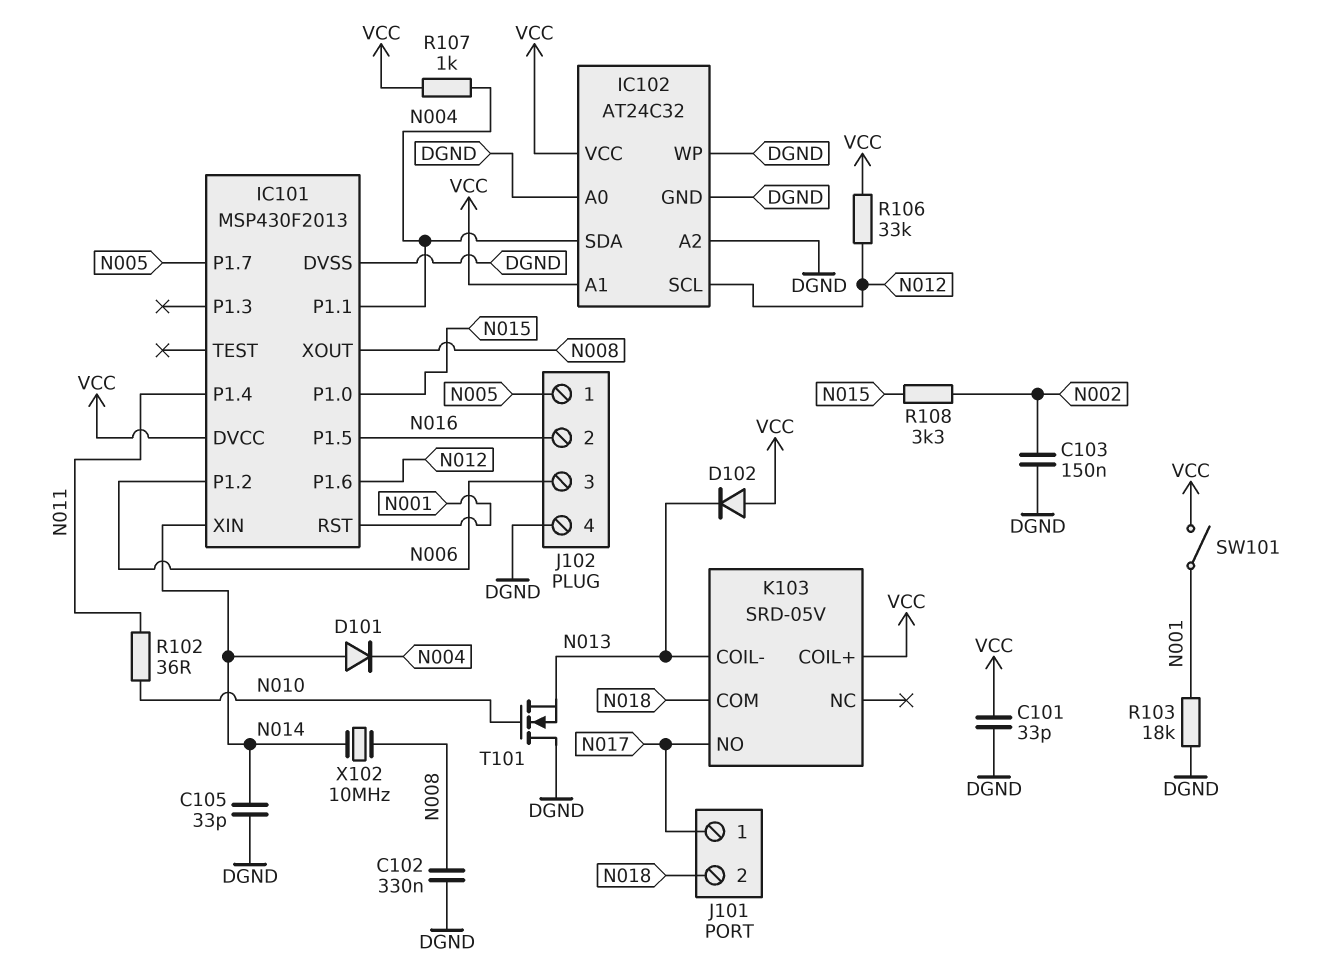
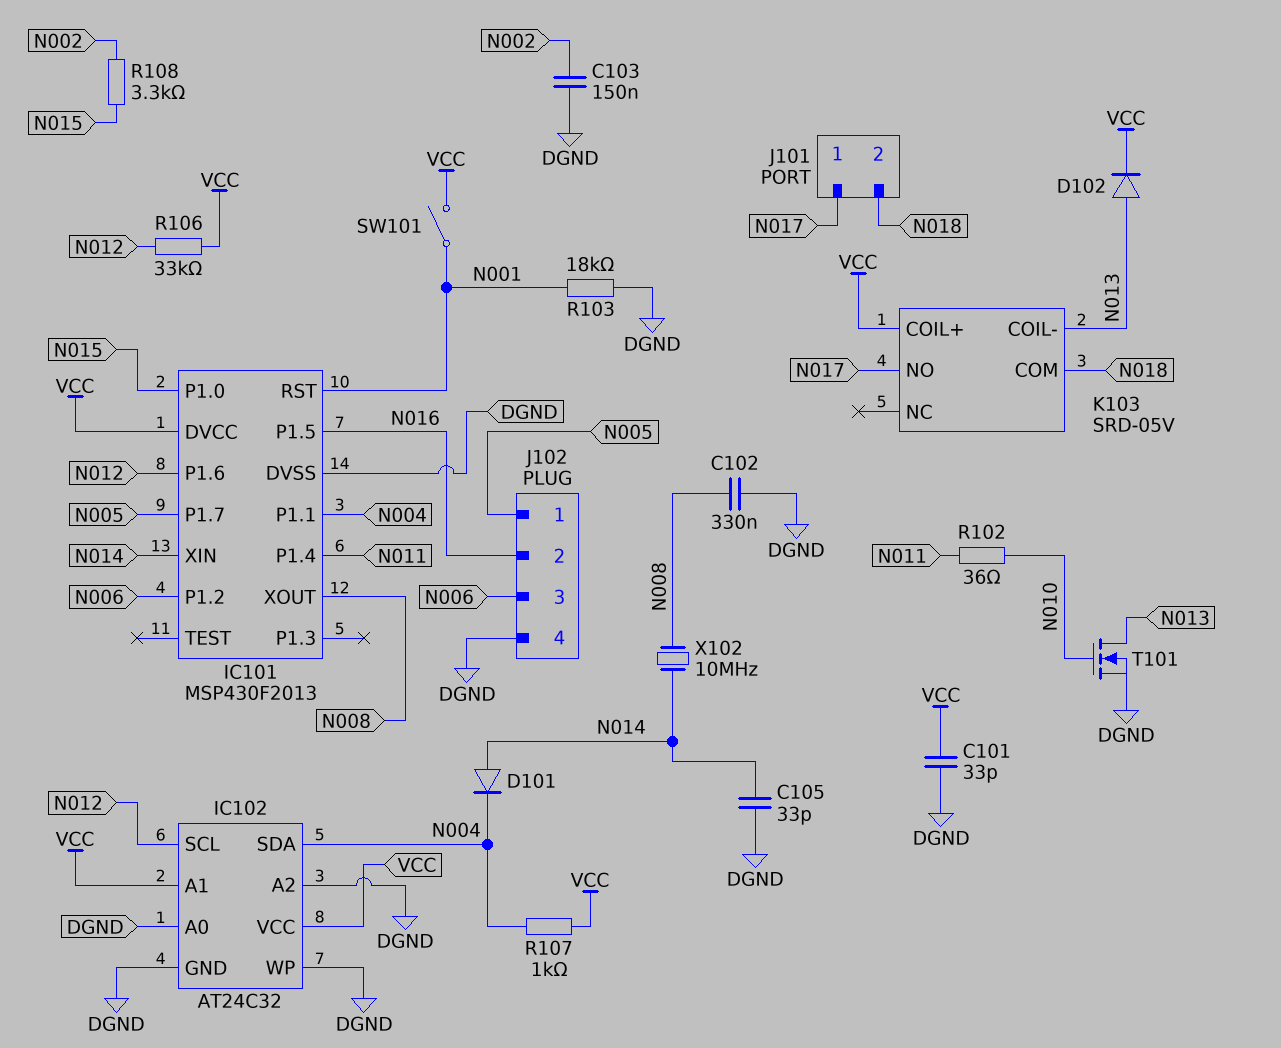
D102: diode (A VCC, K N013) -> diode (A N013, K VCC)
T101: NMOS (G N010, D DGND, S N013) -> NMOS (G N010, D N013, S DGND)

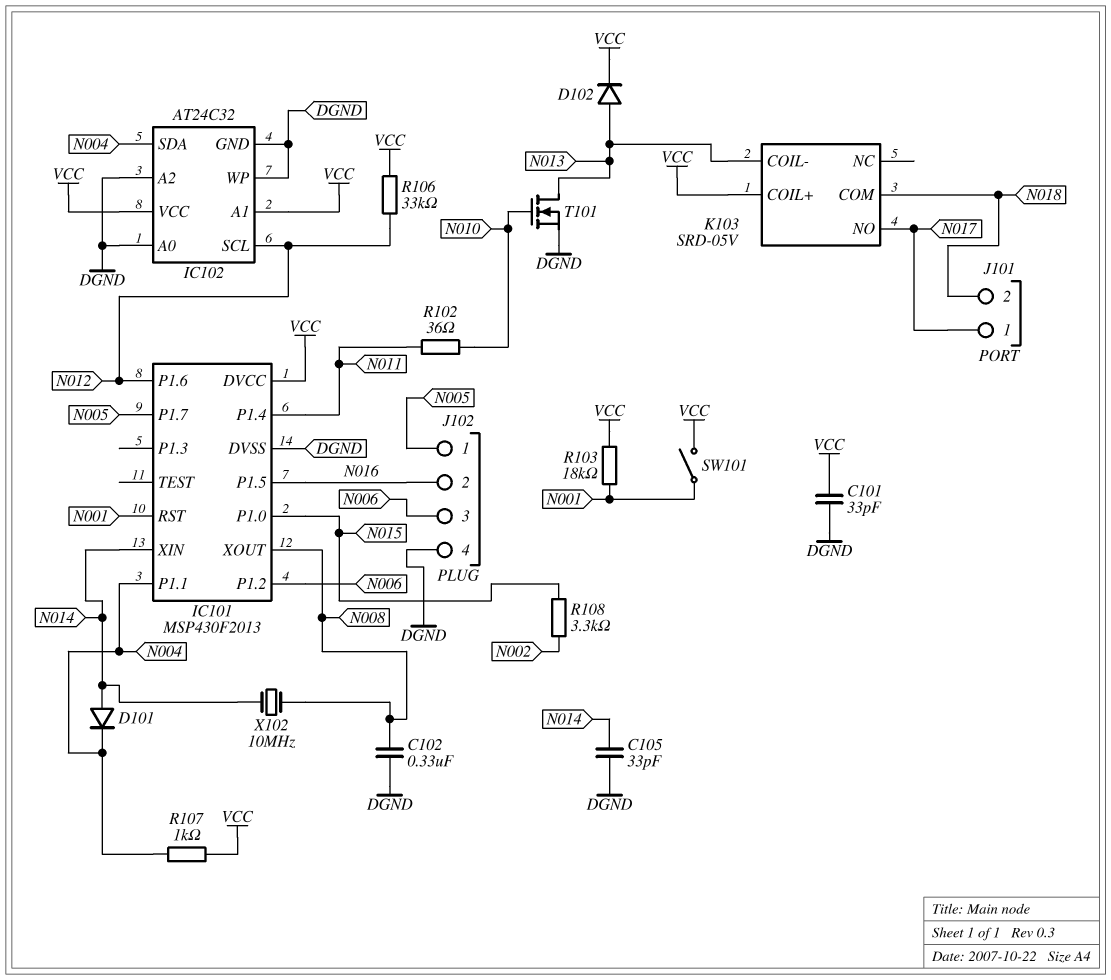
C103: 150nF (DGND, N002) -> none
R103: 18k (DGND, N001) -> 18k (N001, VCC)

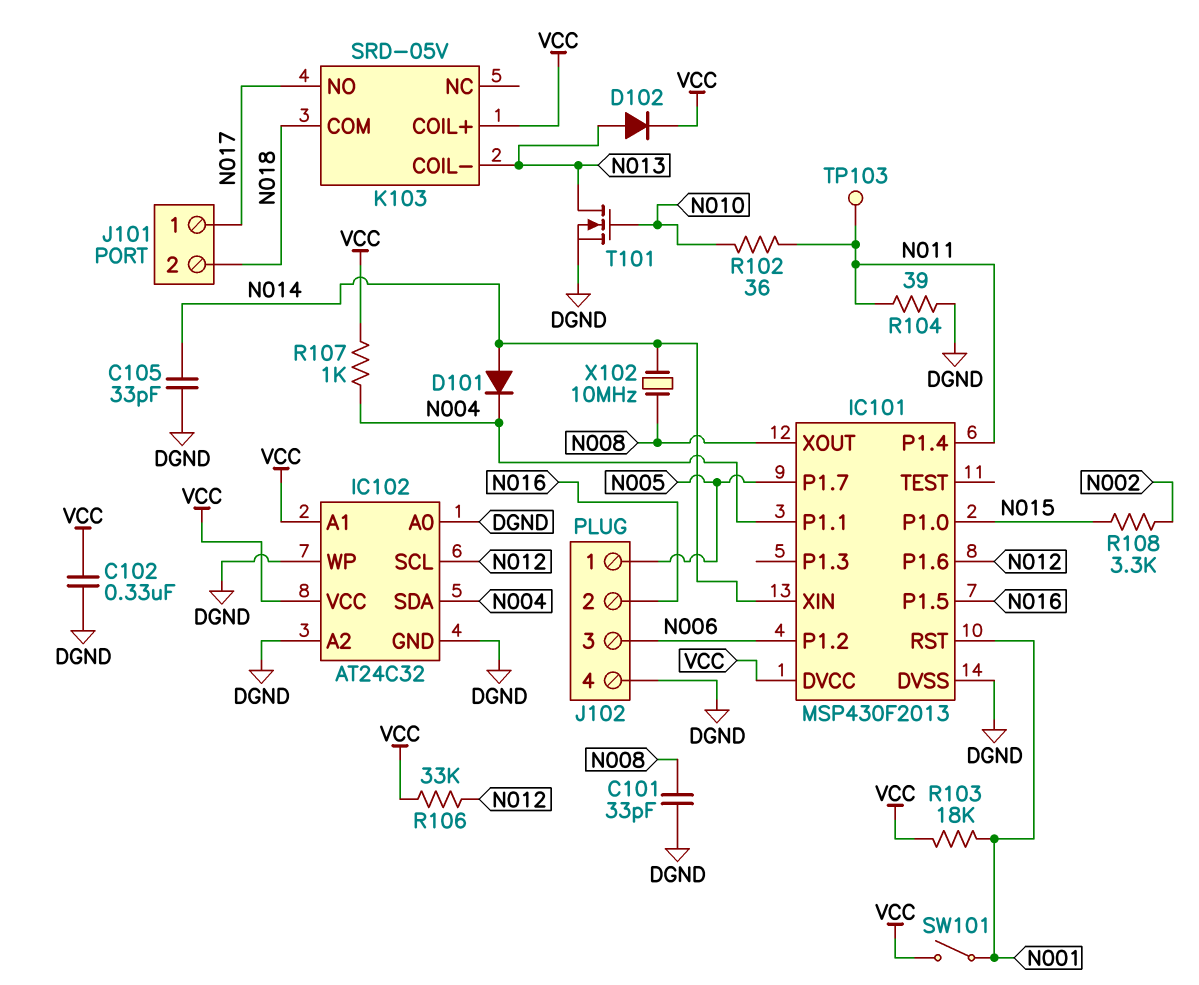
C101: 33pF (DGND, VCC) -> 33pF (DGND, N008)
C102: 330nF (DGND, N008) -> 330nF (DGND, VCC)
R104: none -> 39 (DGND, N011)
TP103: none -> test point (N011)

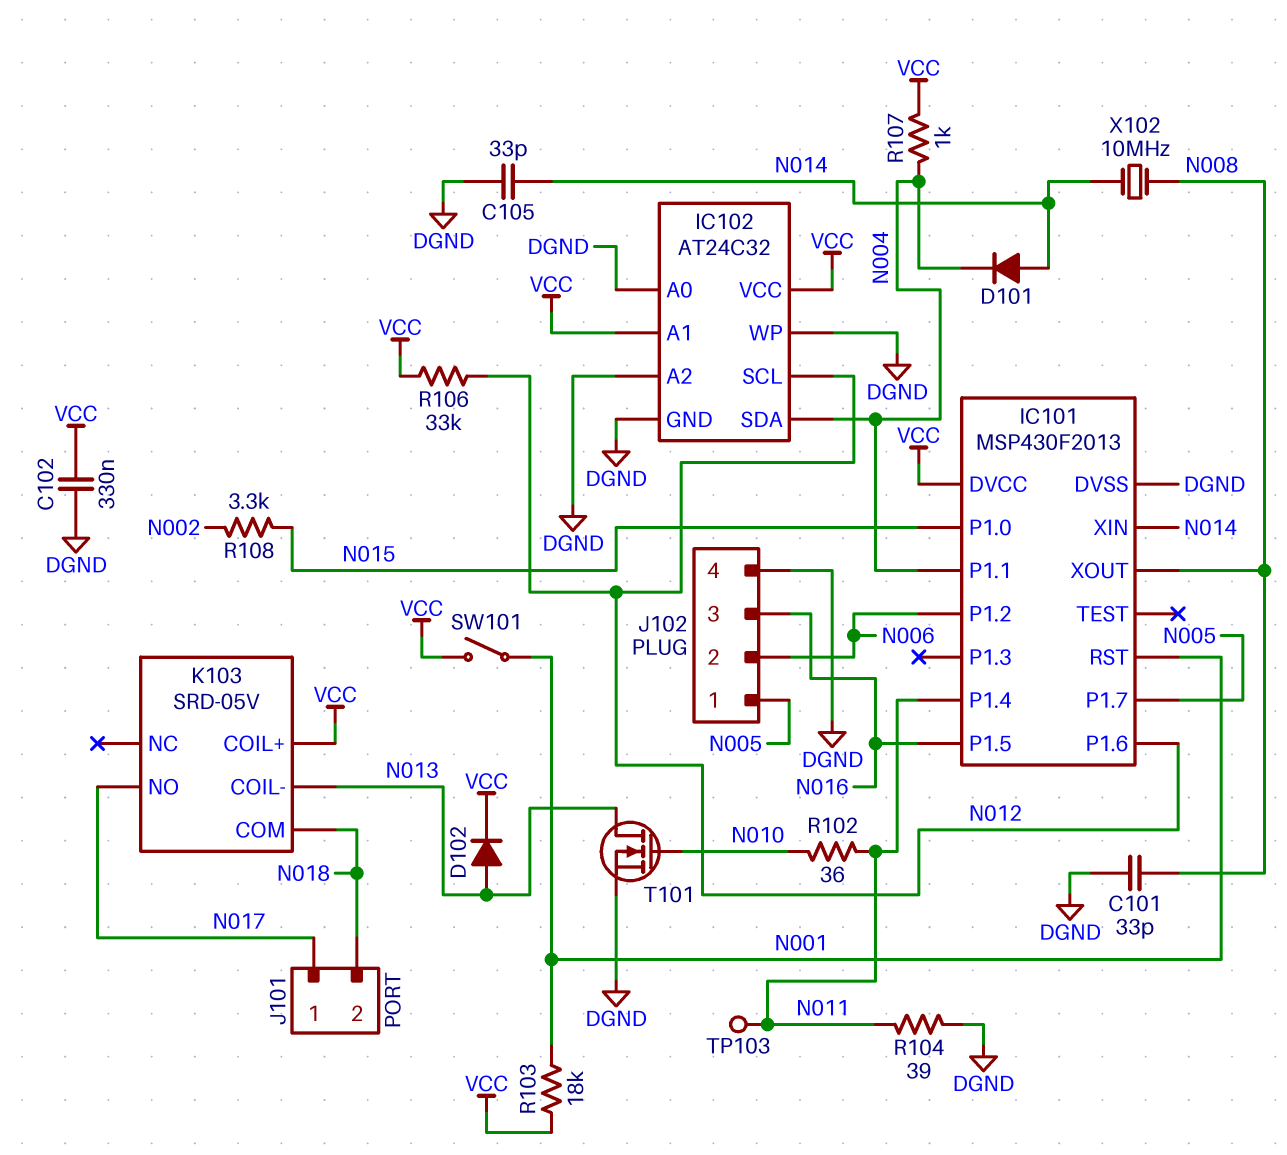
J102 pin 2: N016 -> N006
J102 pin 3: N006 -> N016

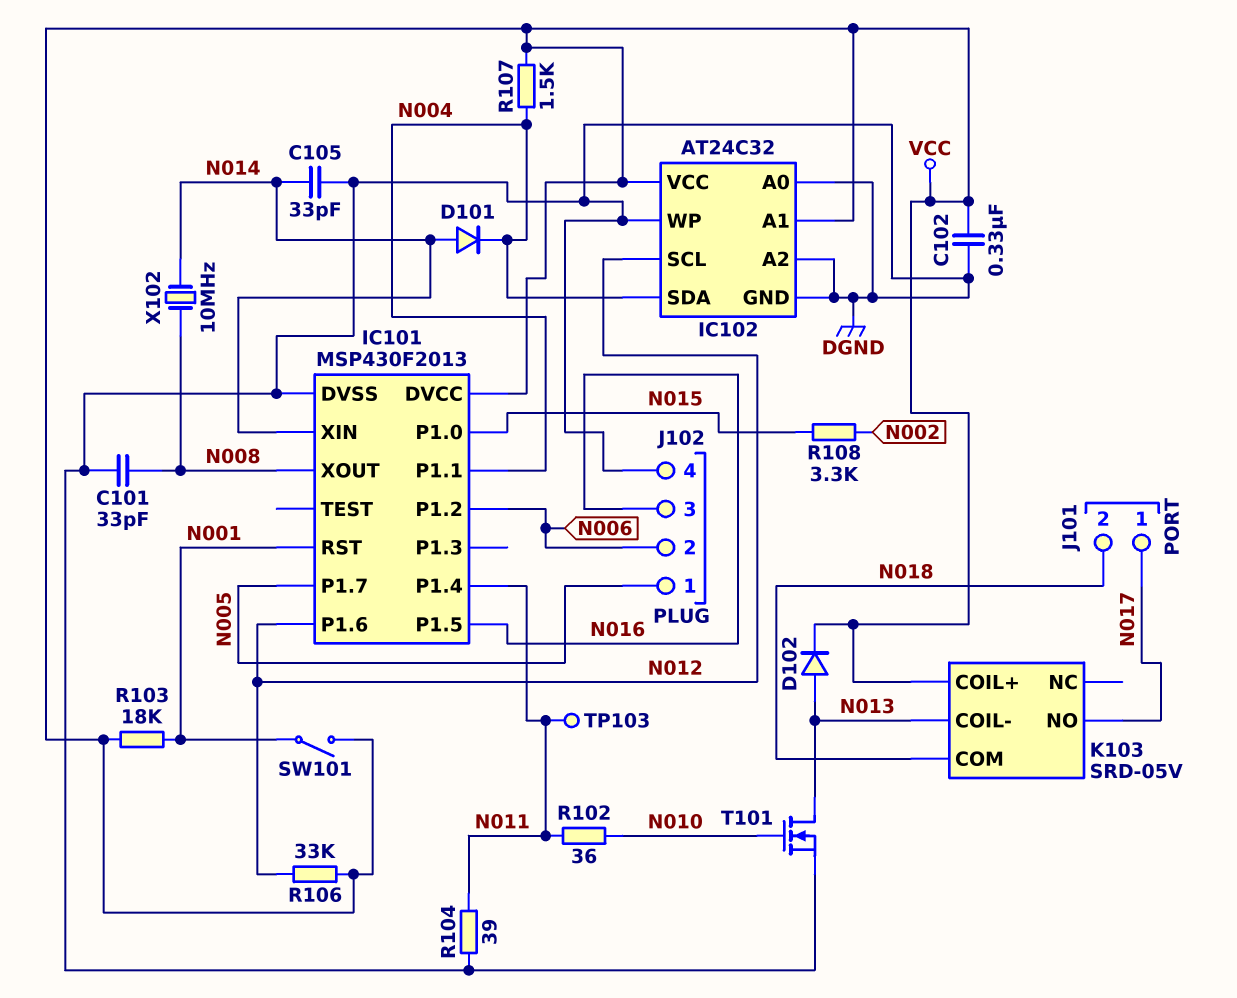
R107: 1k (N004, VCC) -> 1.5k (N004, VCC)

